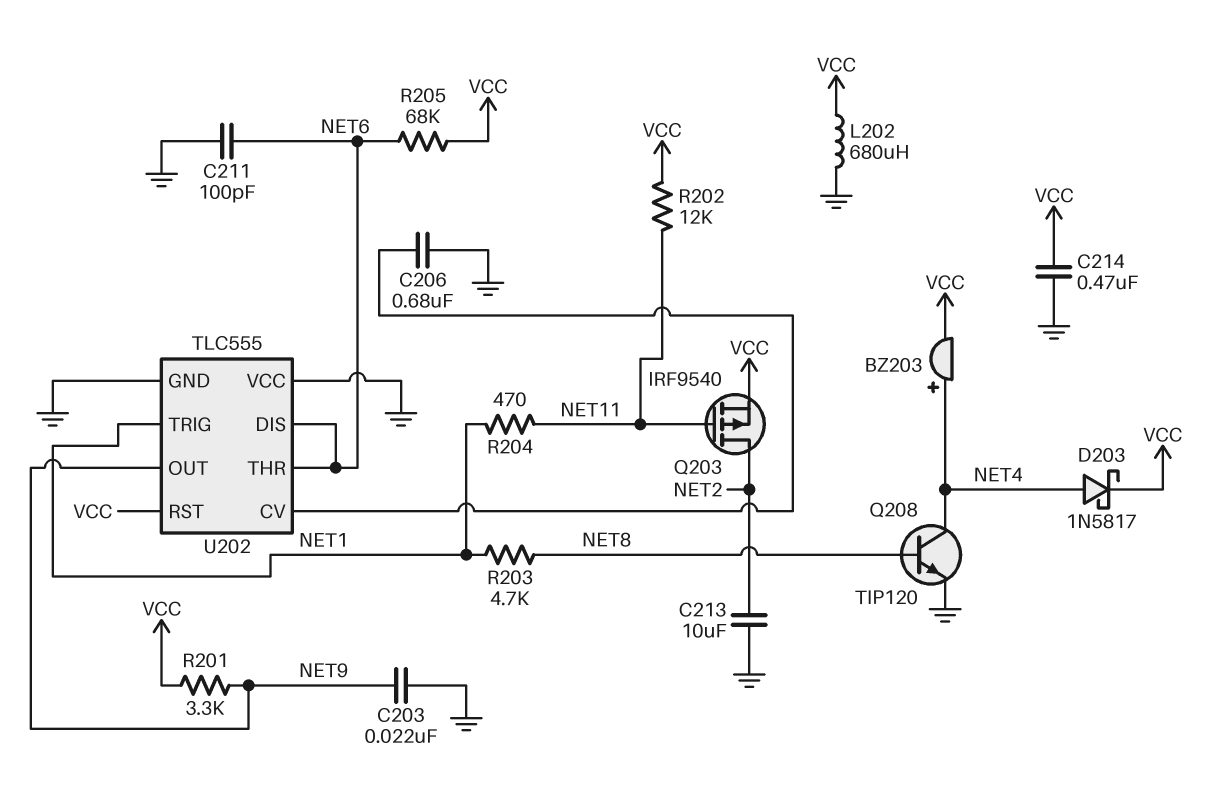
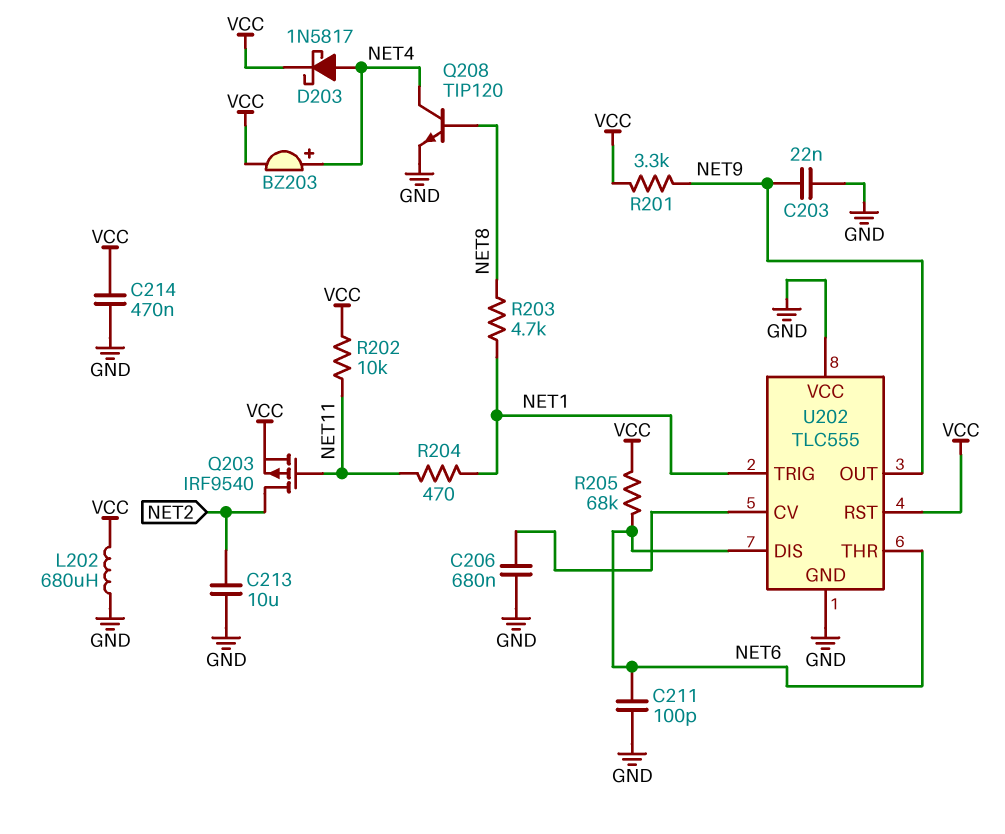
R202: 12k (NET11, VCC) -> 10k (NET11, VCC)

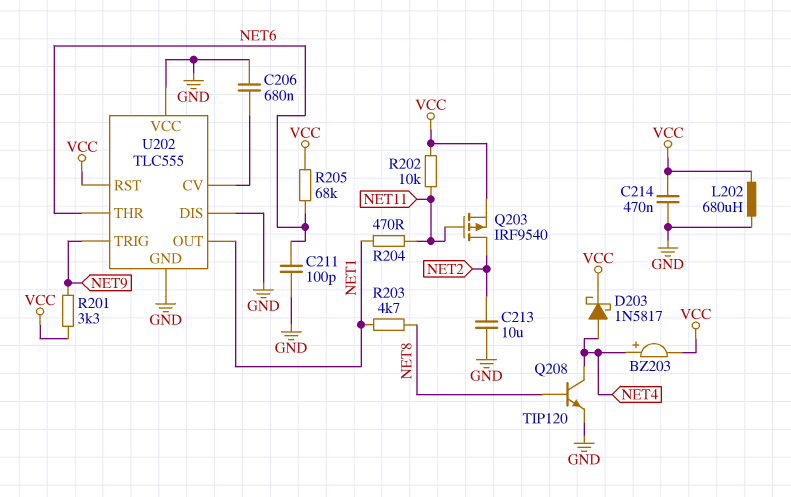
C203: 22nF (GND, NET9) -> none
U202 pin DIS: NET6 -> GND
U202 pin OUT: NET9 -> NET1
U202 pin TRIG: NET1 -> NET9

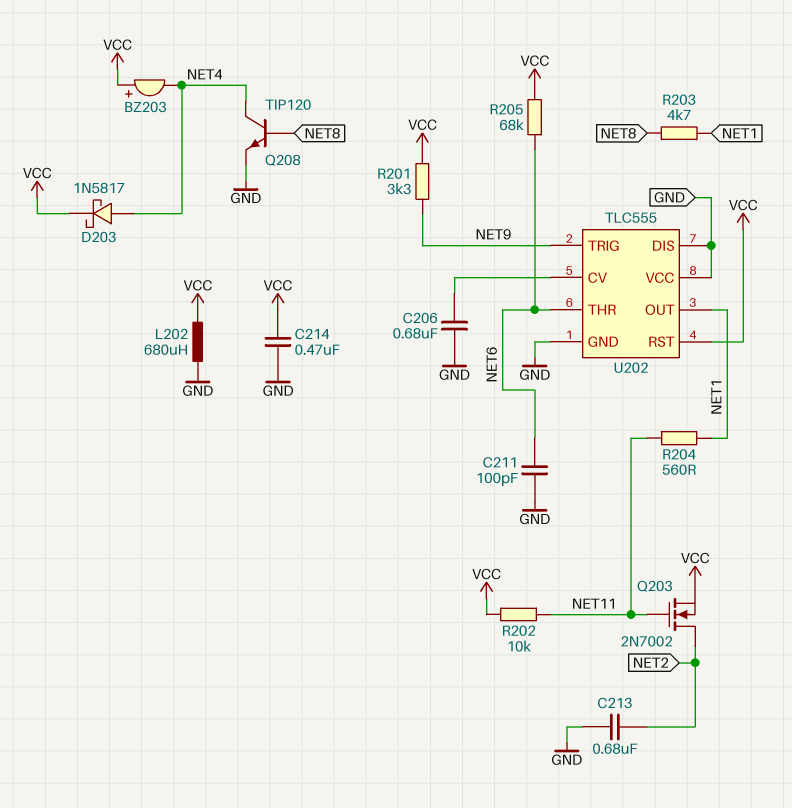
BZ203: buzzer (plus NET4, minus VCC) -> buzzer (plus VCC, minus NET4)
C213: 10uF (GND, NET2) -> 680nF (GND, NET2)
Q203: PMOS IRF9540 (G NET11, D NET2, S VCC) -> NMOS 2N7002 (G NET11, D NET2, S VCC)
R204: 470 (NET1, NET11) -> 560 (NET1, NET11)

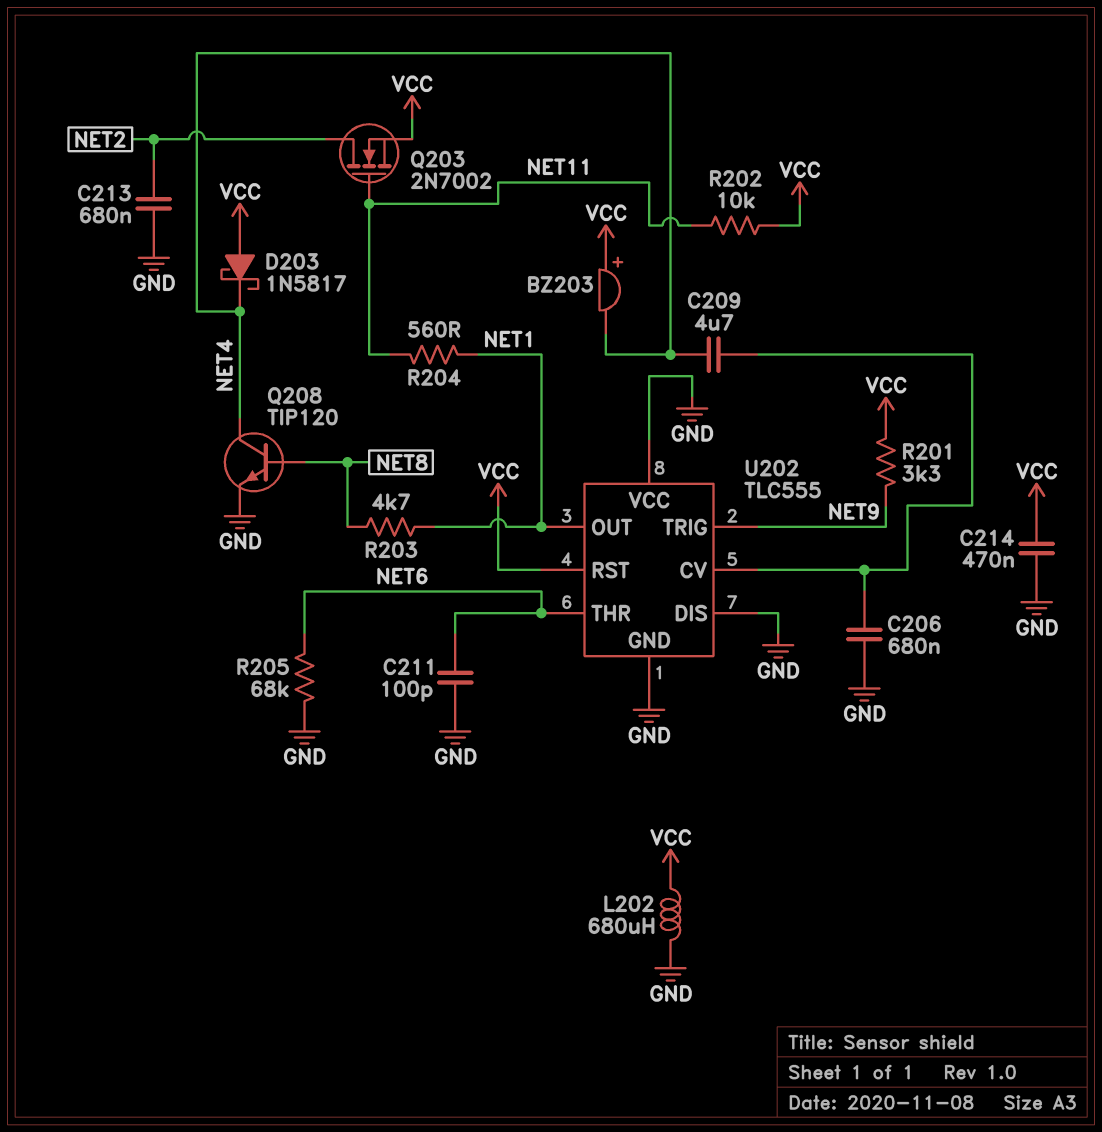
C209: none -> 4.7uF (NET4, U202/CV)
D203: schottky 1N5817 (A NET4, K VCC) -> schottky 1N5817 (A VCC, K NET4)
R205: 68k (NET6, VCC) -> 68k (GND, NET6)

